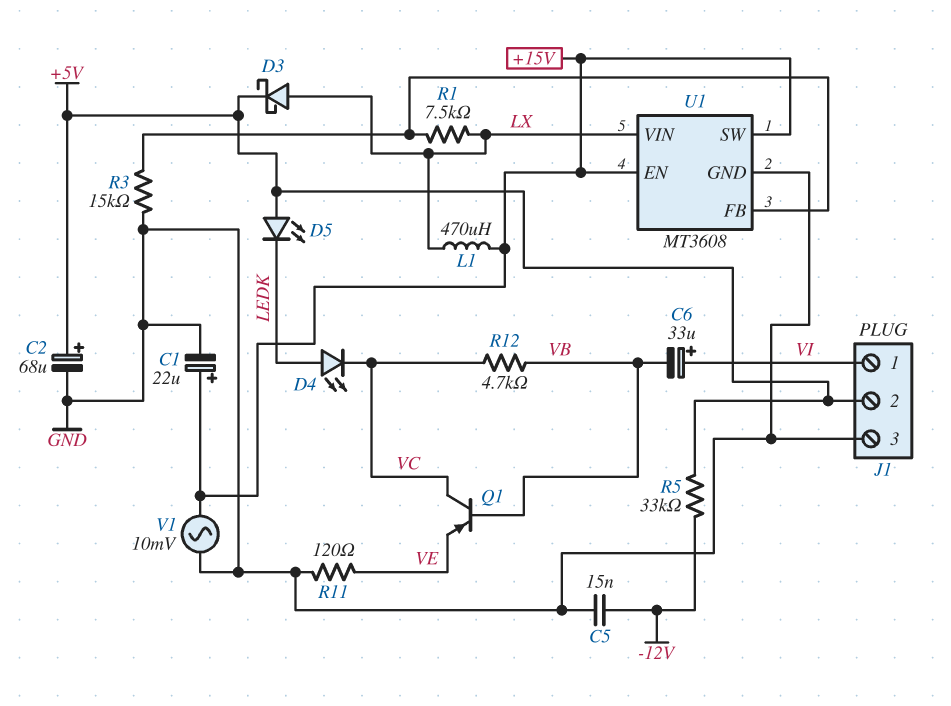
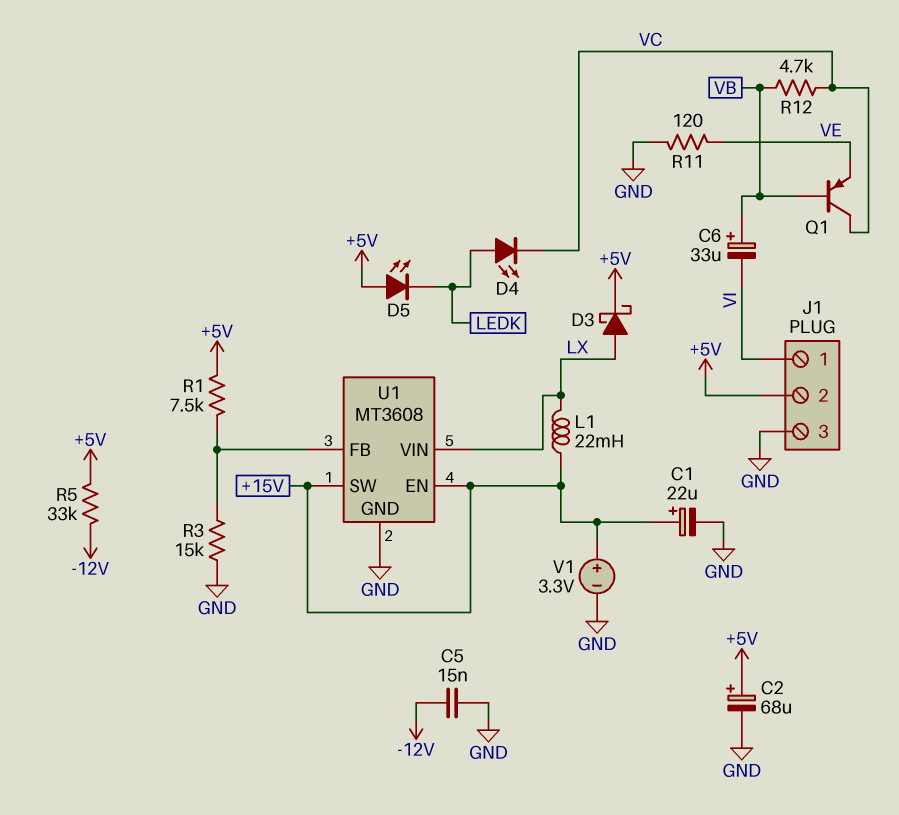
C6: 33uF (plus VI, minus VB) -> 33uF (plus VB, minus VI)
L1: 470uH (+15V, LX) -> 22mH (+15V, LX)
R1: 7.5k (LX, U1/FB) -> 7.5k (+5V, U1/FB)
V1: AC 10mV (+15V, GND) -> 3.3V (plus +15V, minus GND)

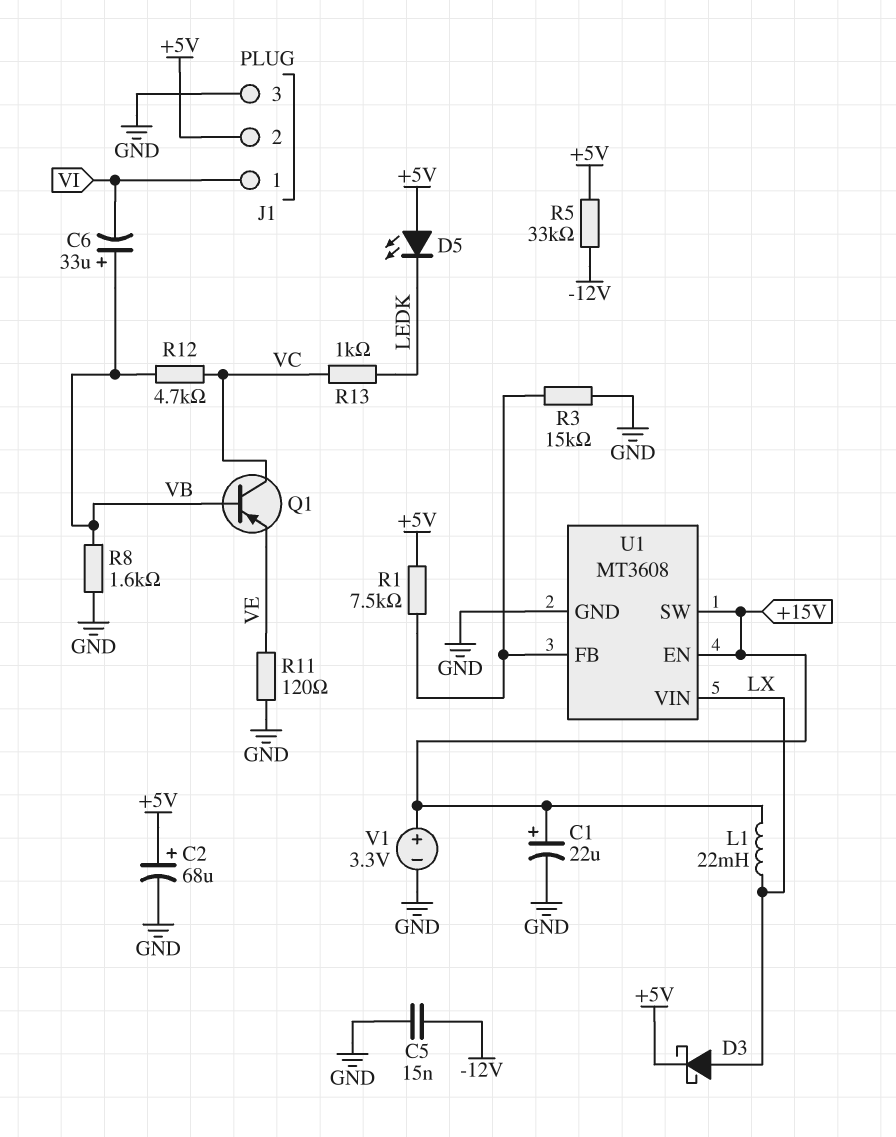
D4: LED (A LEDK, K VC) -> none
R8: none -> 1.6k (GND, VB)
R13: none -> 1k (LEDK, VC)

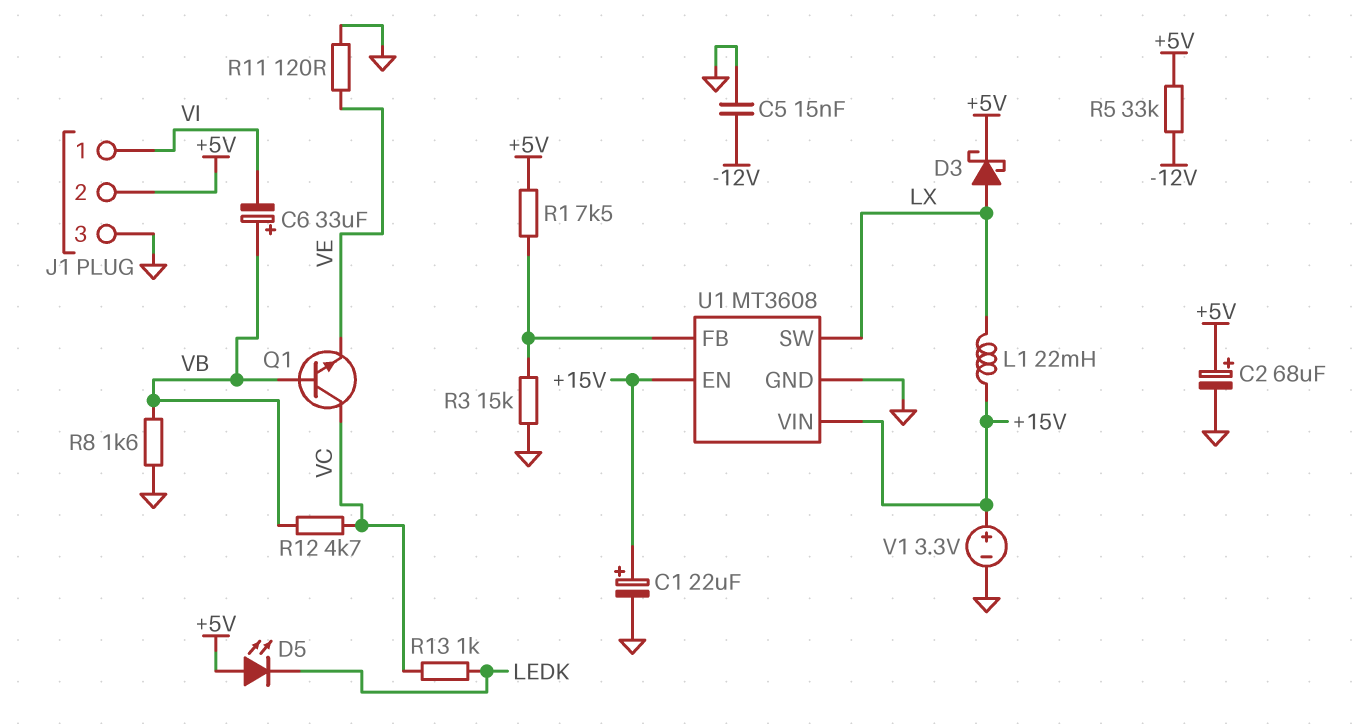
Q1: PNP (B VB, C VC, E VE) -> NPN (B VB, C VC, E VE)
U1 pin SW: +15V -> LX
U1 pin VIN: LX -> +15V

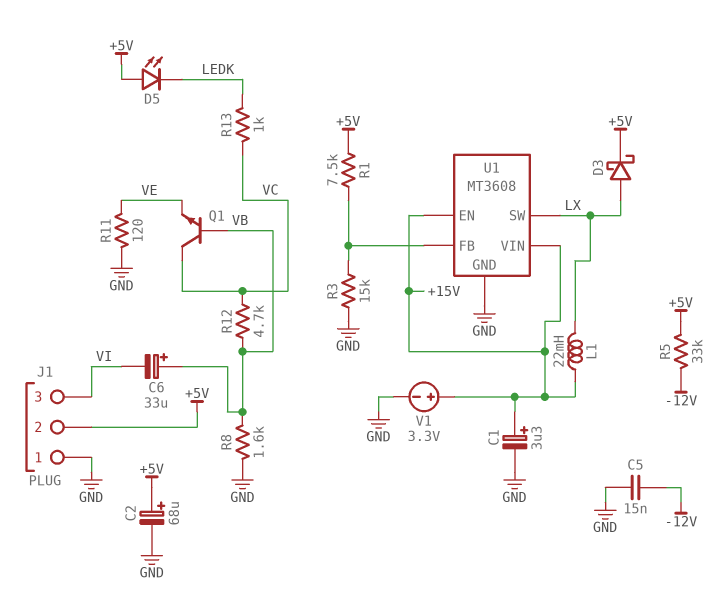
C1: 22uF (plus +15V, minus GND) -> 3.3uF (plus +15V, minus GND)
J1 pin 1: VI -> GND
J1 pin 3: GND -> VI

